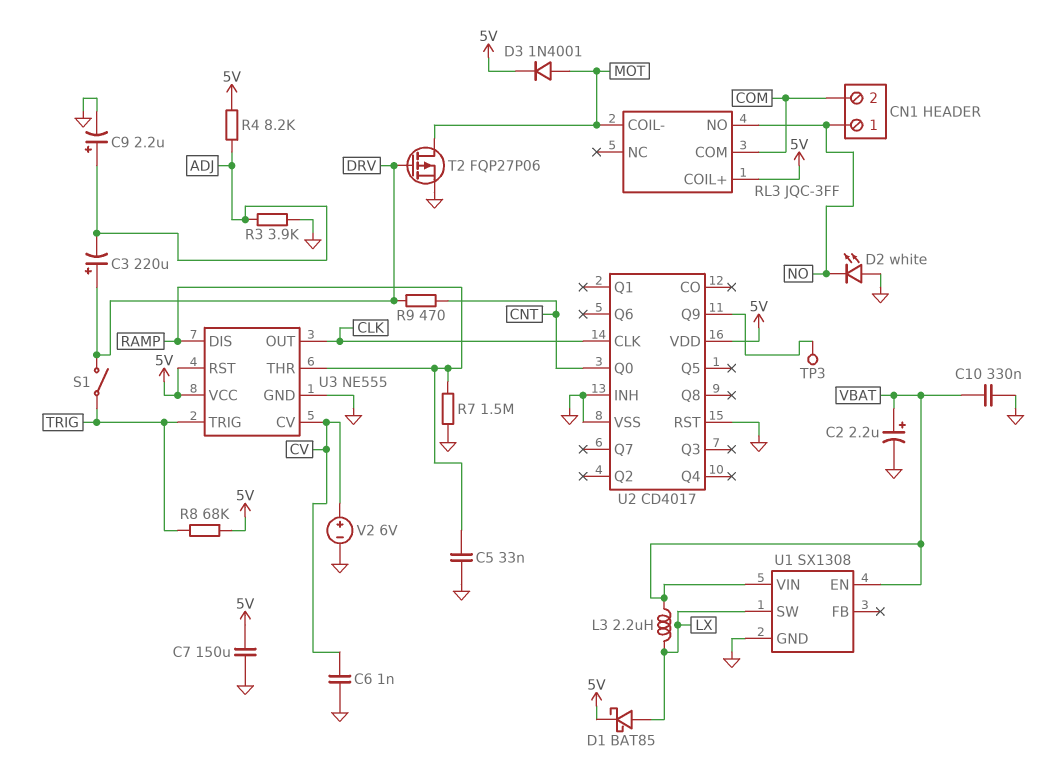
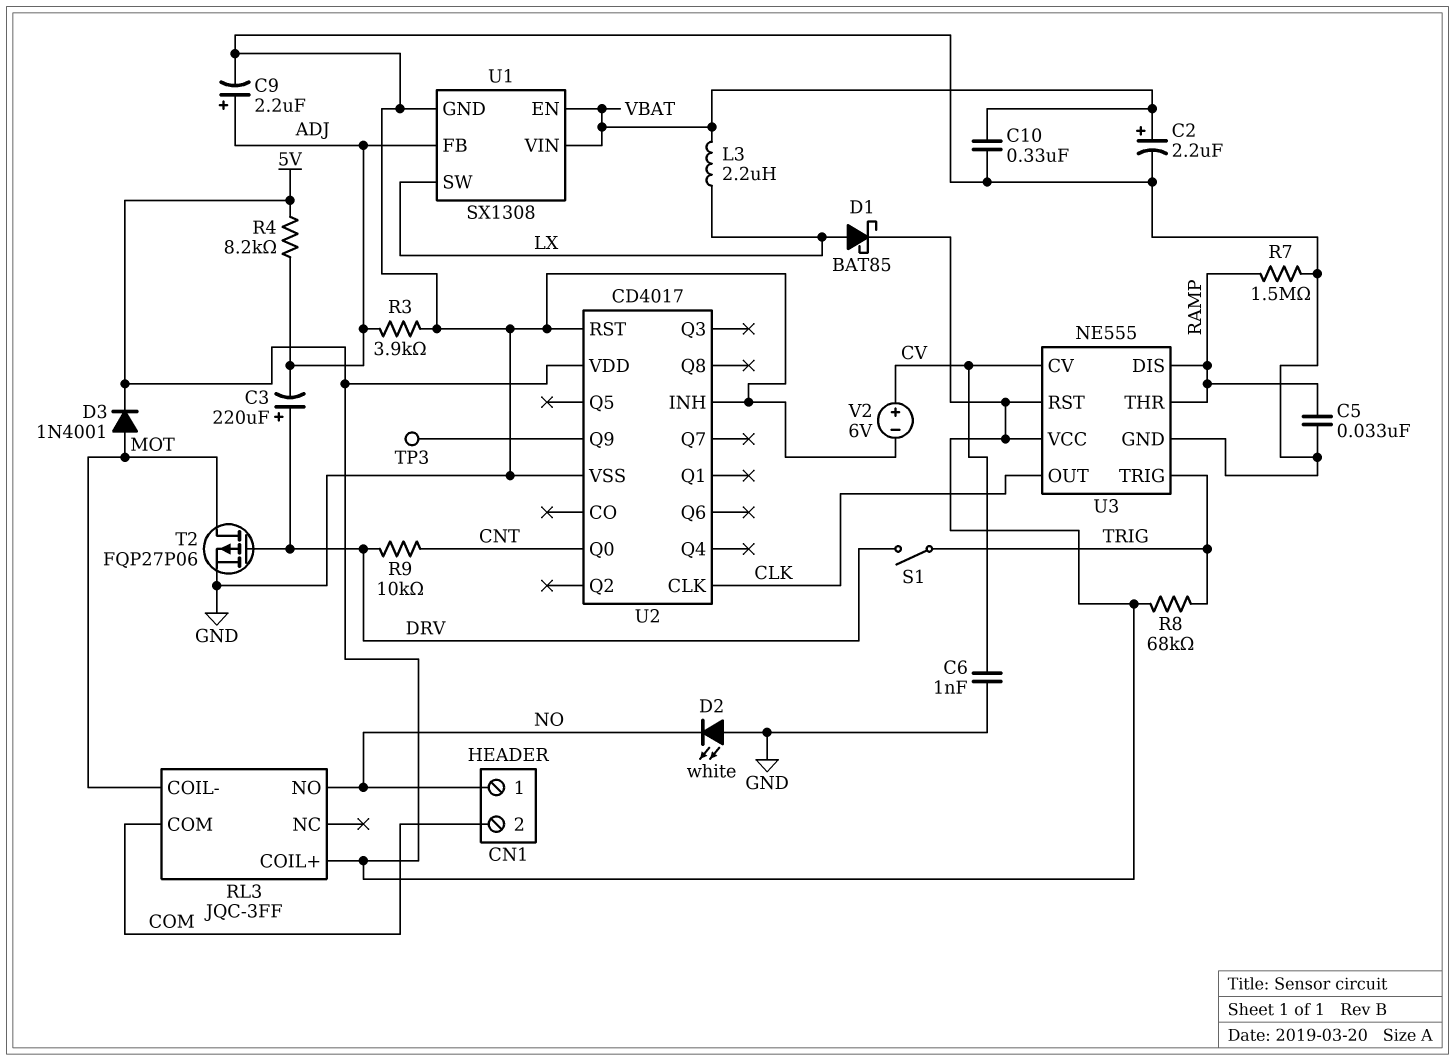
C7: 150uF (5V, GND) -> none
R9: 470 (CNT, DRV) -> 10k (CNT, DRV)
U1 pin FB: none -> ADJ

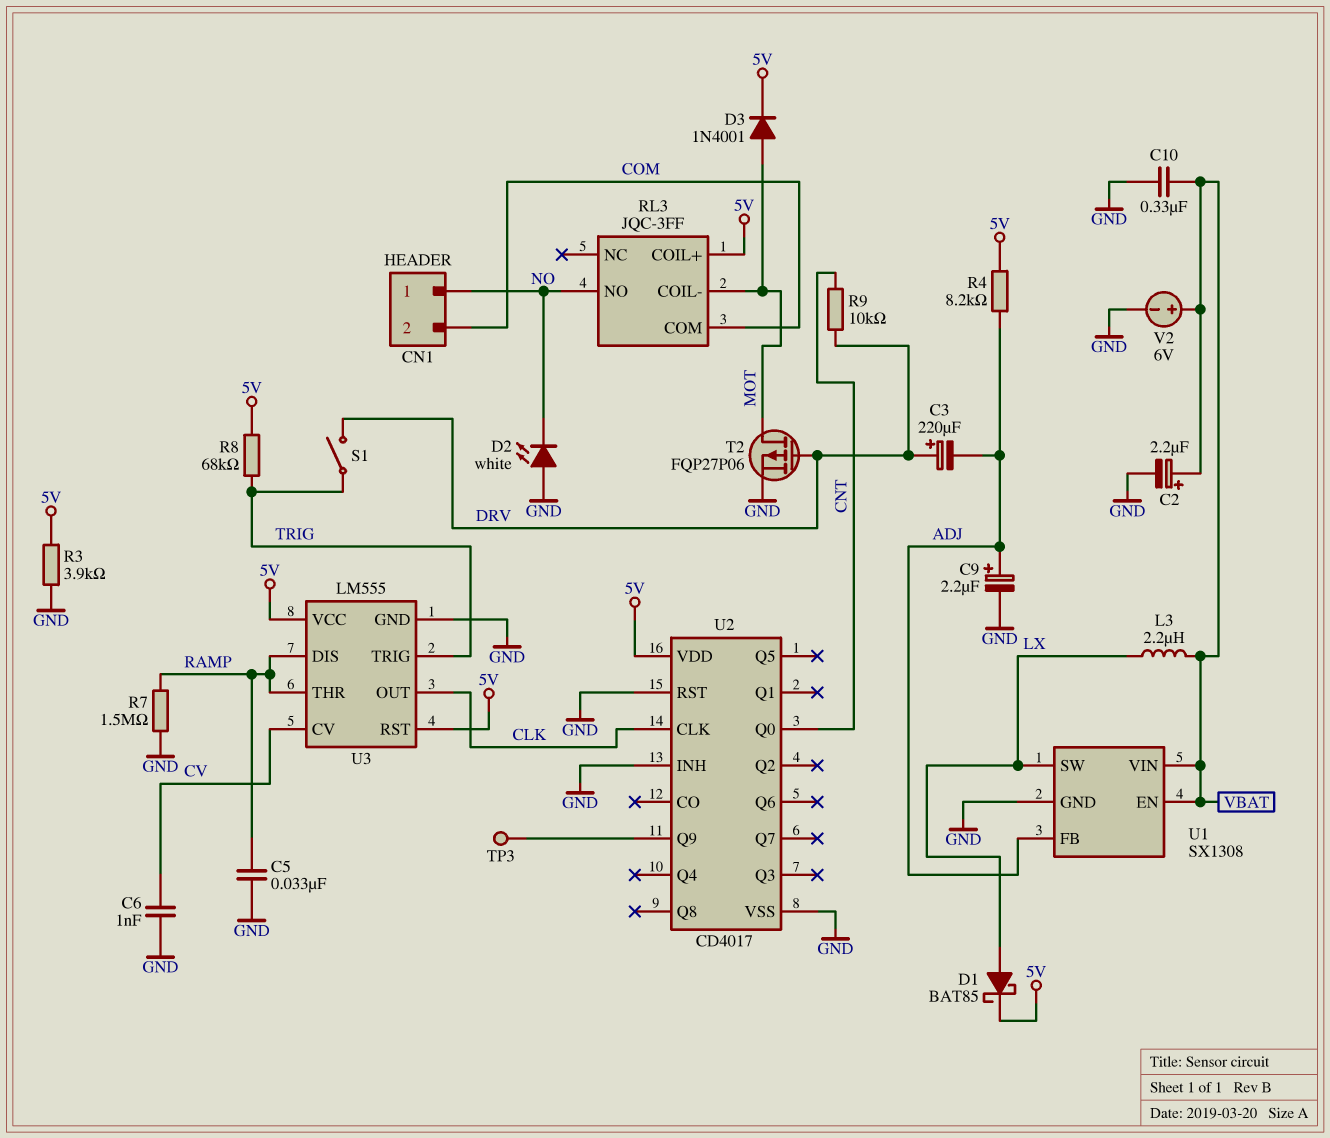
R3: 3.9k (ADJ, GND) -> 3.9k (5V, GND)
U3: NE555 -> LM555
V2: 6V (plus CV, minus GND) -> 6V (plus VBAT, minus GND)

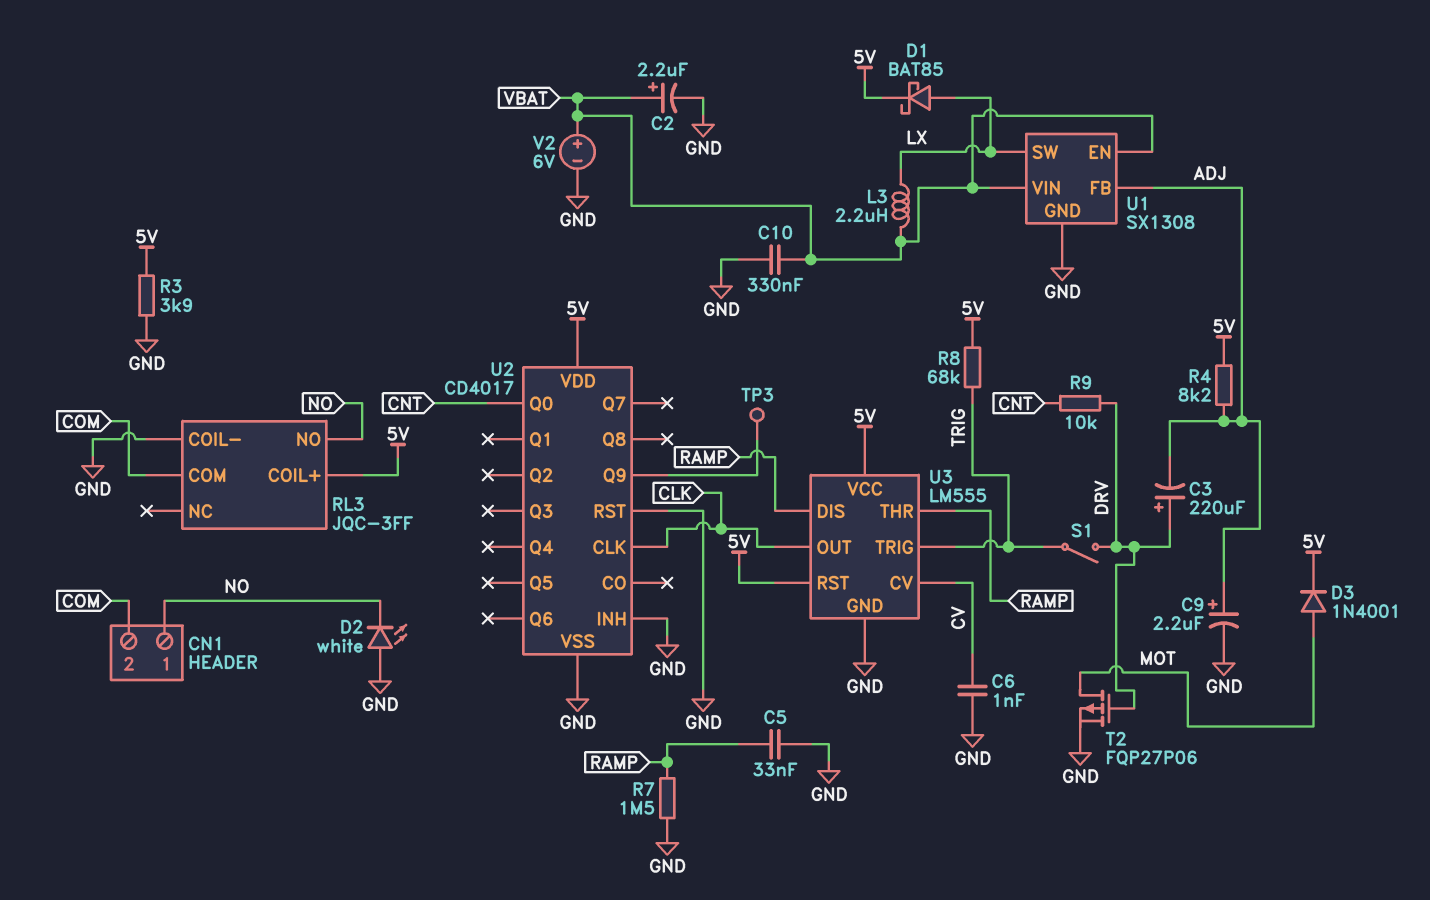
RL3 pin COIL-: MOT -> GND

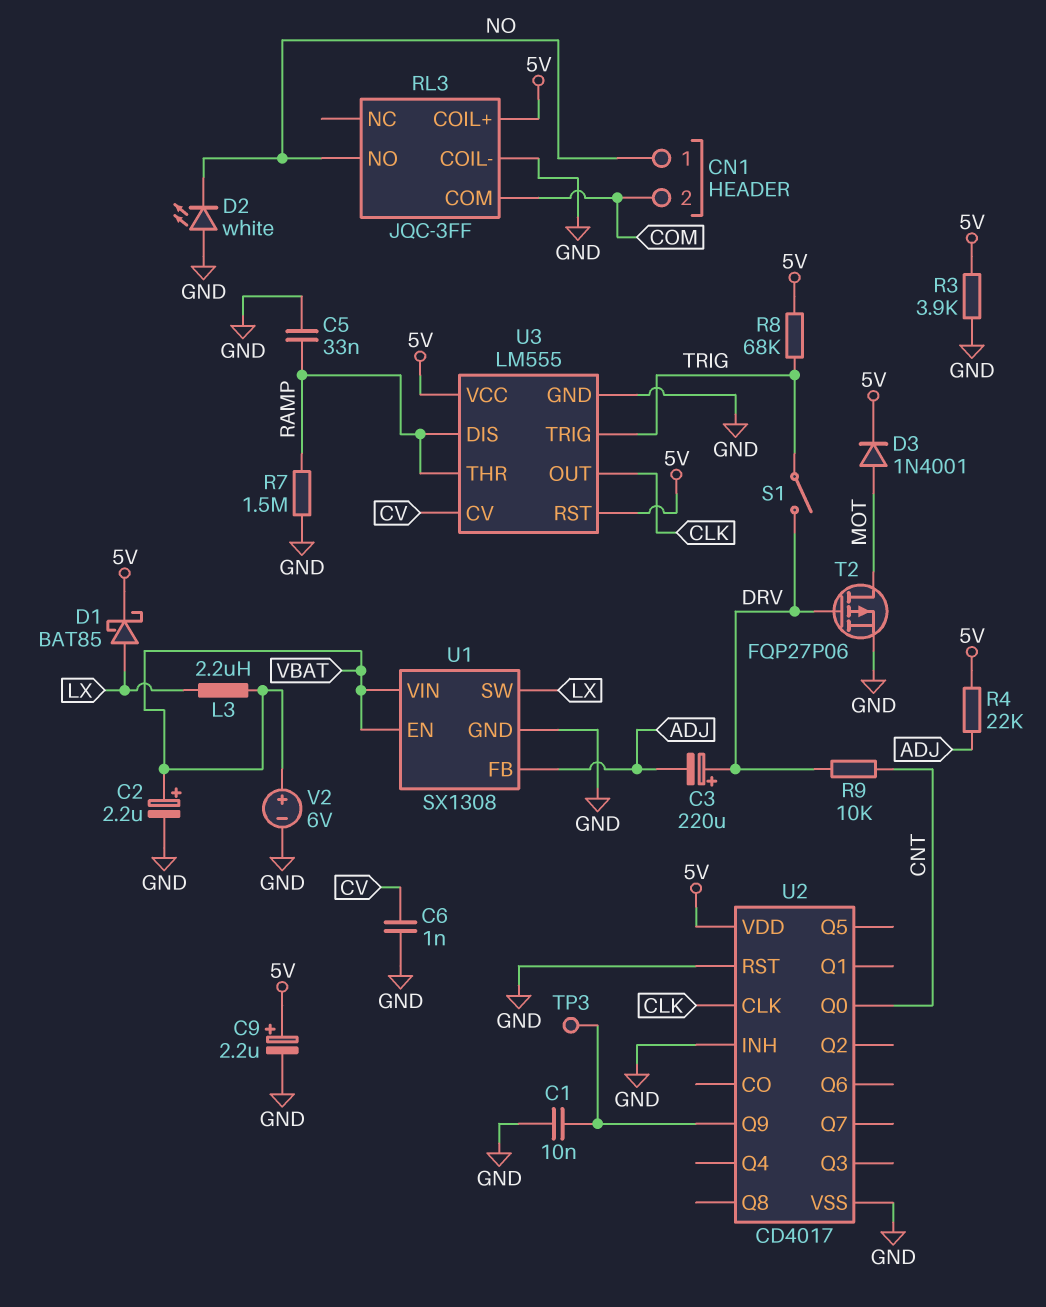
C1: none -> 10nF (GND, U2/Q9)
C9: 2.2uF (plus ADJ, minus GND) -> 2.2uF (plus 5V, minus GND)
C10: 330nF (GND, VBAT) -> none
R4: 8.2k (5V, ADJ) -> 22k (5V, ADJ)

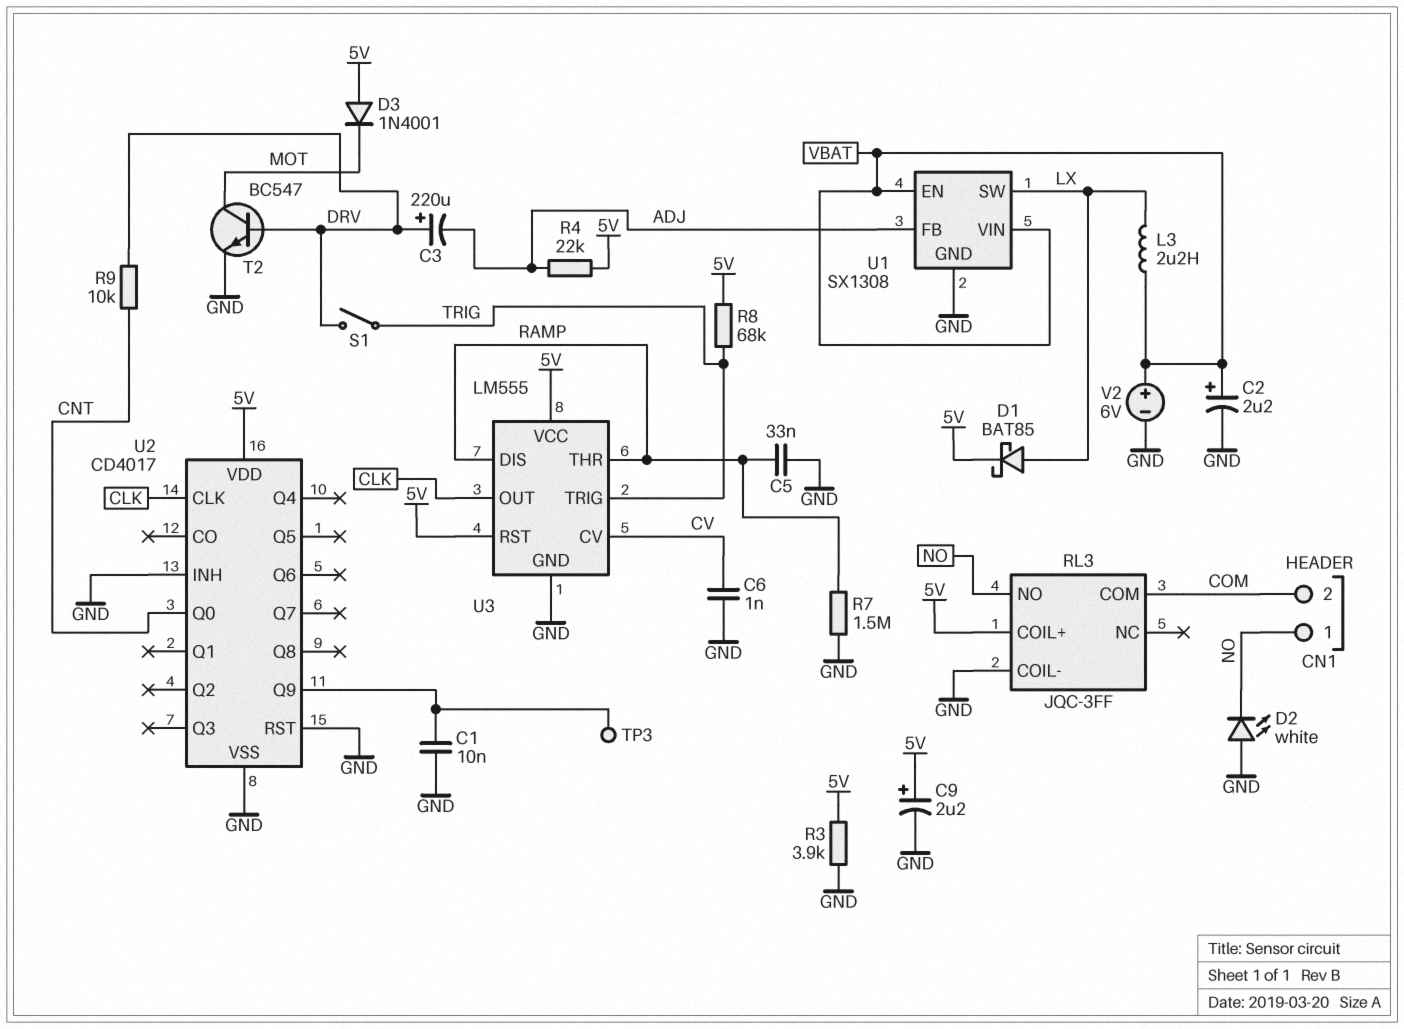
D3: diode 1N4001 (A MOT, K 5V) -> diode 1N4001 (A 5V, K MOT)
T2: PMOS FQP27P06 (G DRV, D MOT, S GND) -> NPN BC547 (B DRV, C MOT, E GND)

